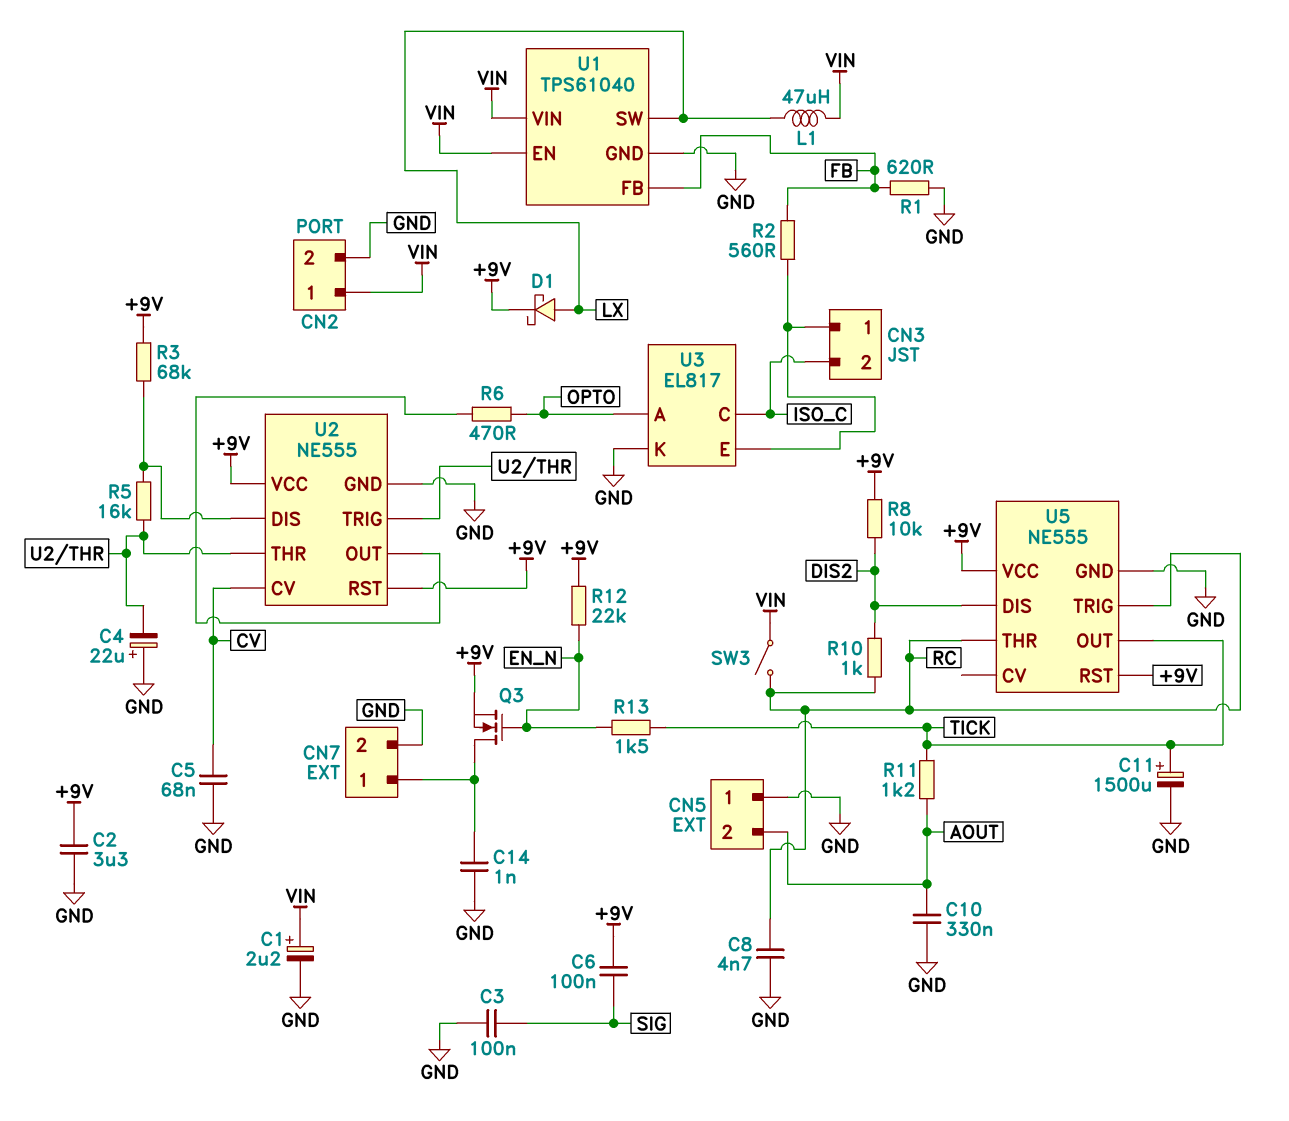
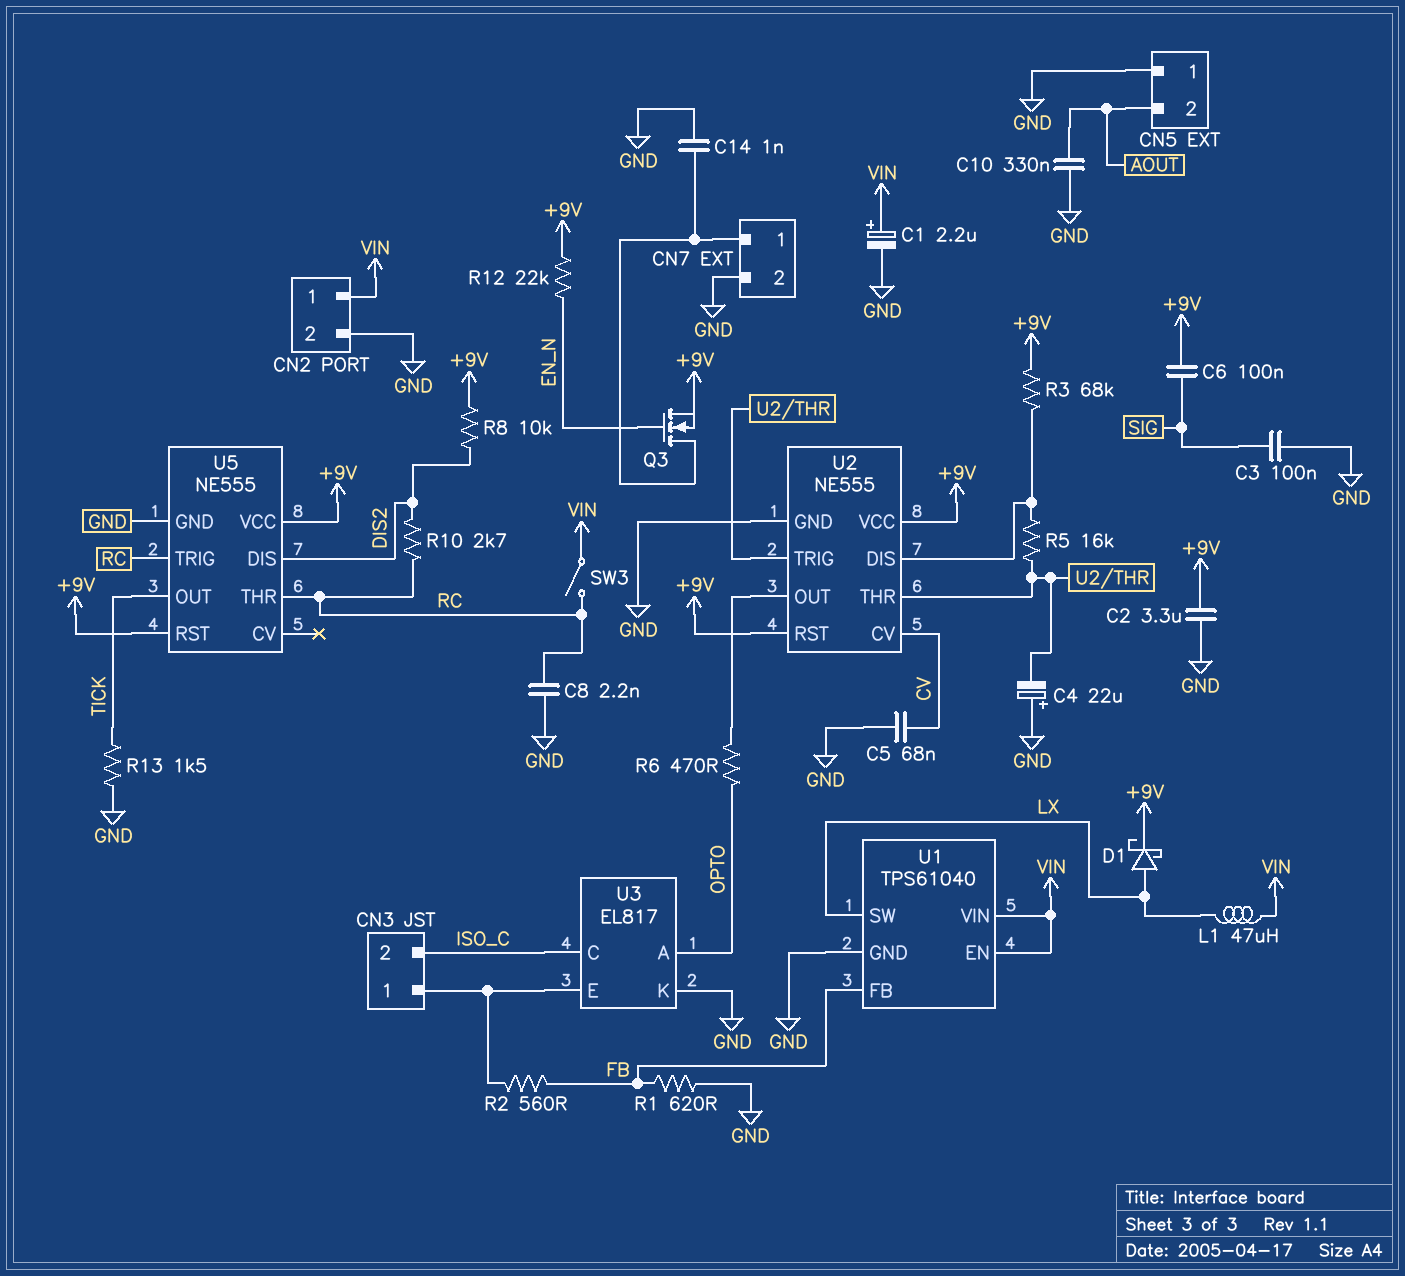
C8: 4.7nF (GND, RC) -> 2.2nF (GND, RC)
C11: 1500uF (plus TICK, minus GND) -> none
R10: 1k (DIS2, RC) -> 2.7k (DIS2, RC)
R11: 1.2k (AOUT, TICK) -> none
R13: 1.5k (EN_N, TICK) -> 1.5k (GND, TICK)

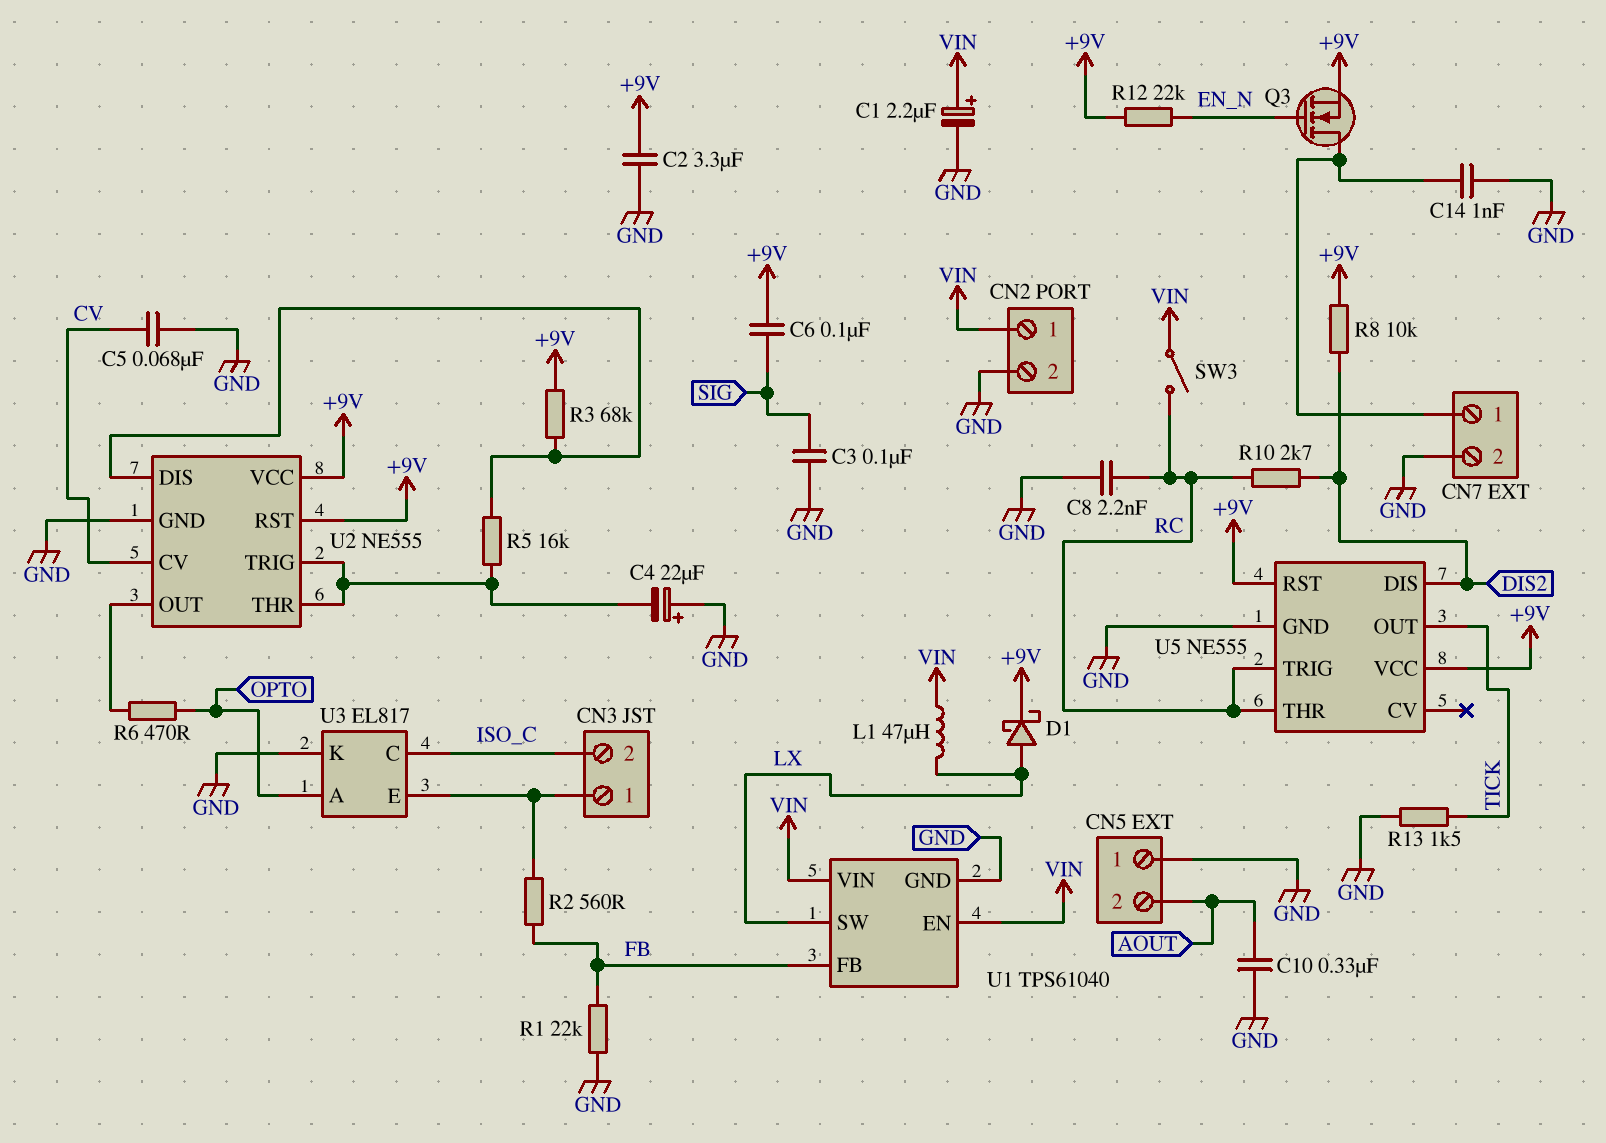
R1: 620 (FB, GND) -> 22k (FB, GND)

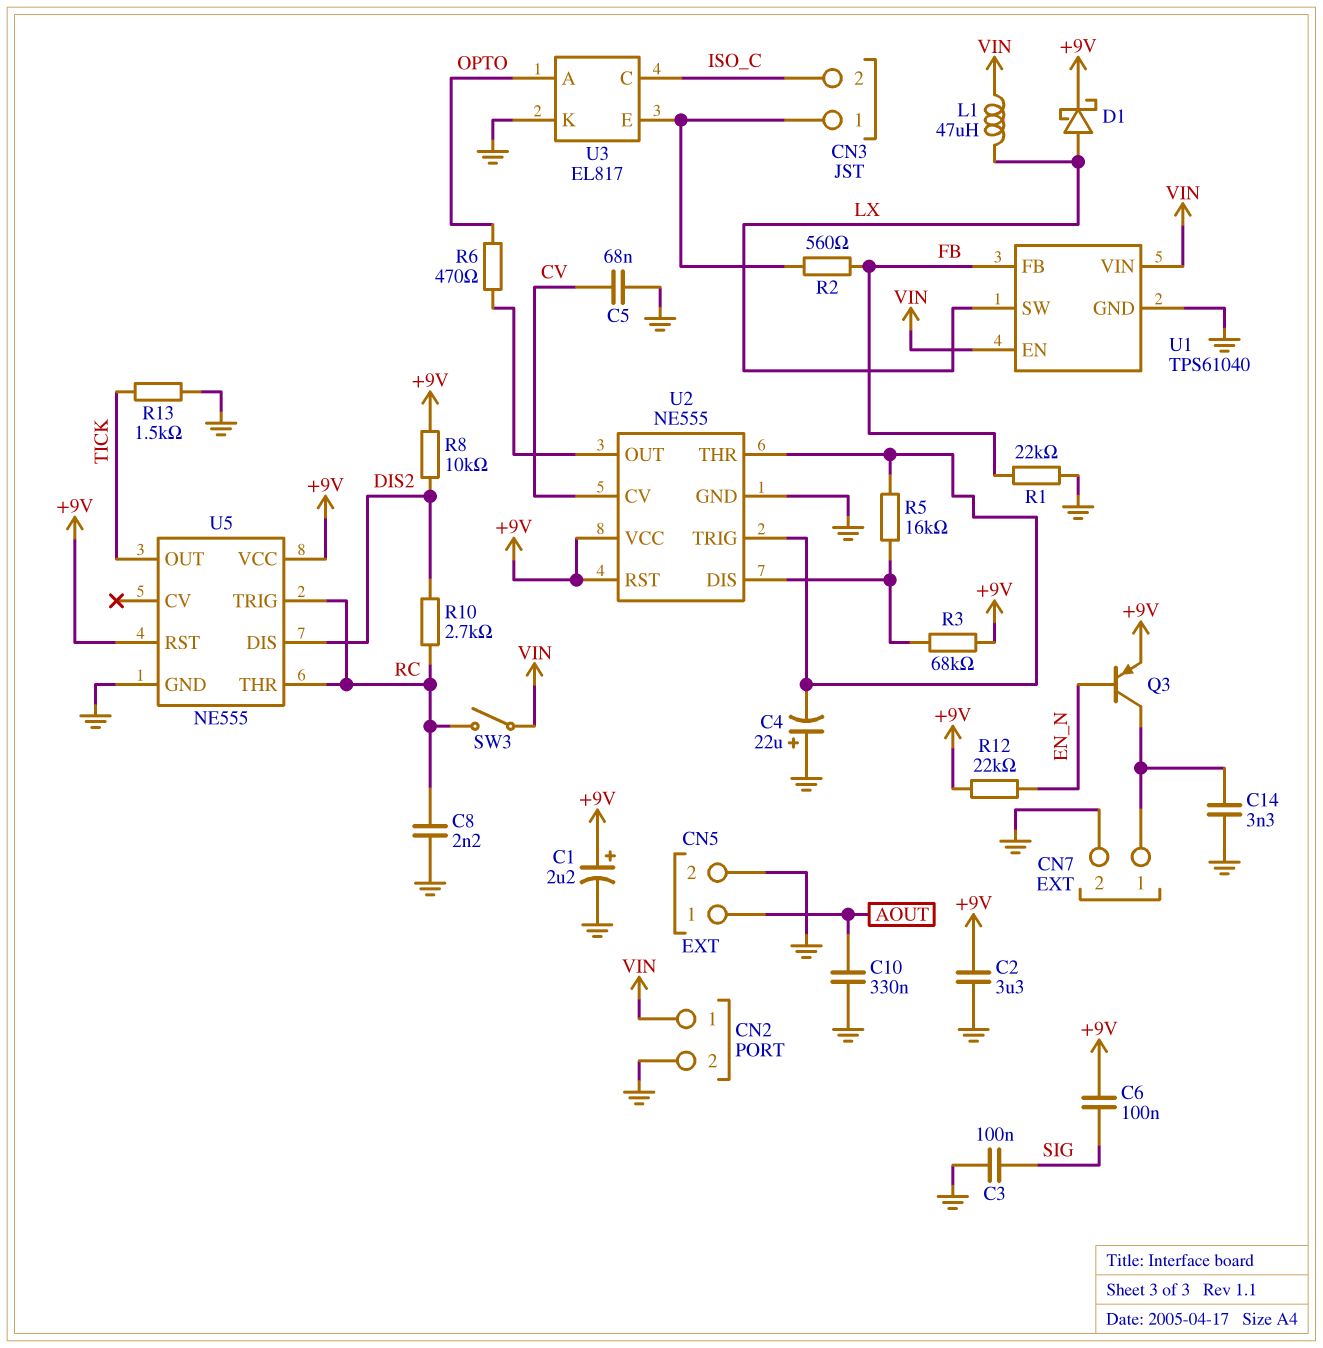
C1: 2.2uF (plus VIN, minus GND) -> 2.2uF (plus +9V, minus GND)
C14: 1nF (CN7/1, GND) -> 3.3nF (CN7/1, GND)
CN5 pin 1: GND -> AOUT
CN5 pin 2: AOUT -> GND
Q3: NMOS (G EN_N, D CN7/1, S +9V) -> PNP (B EN_N, C CN7/1, E +9V)

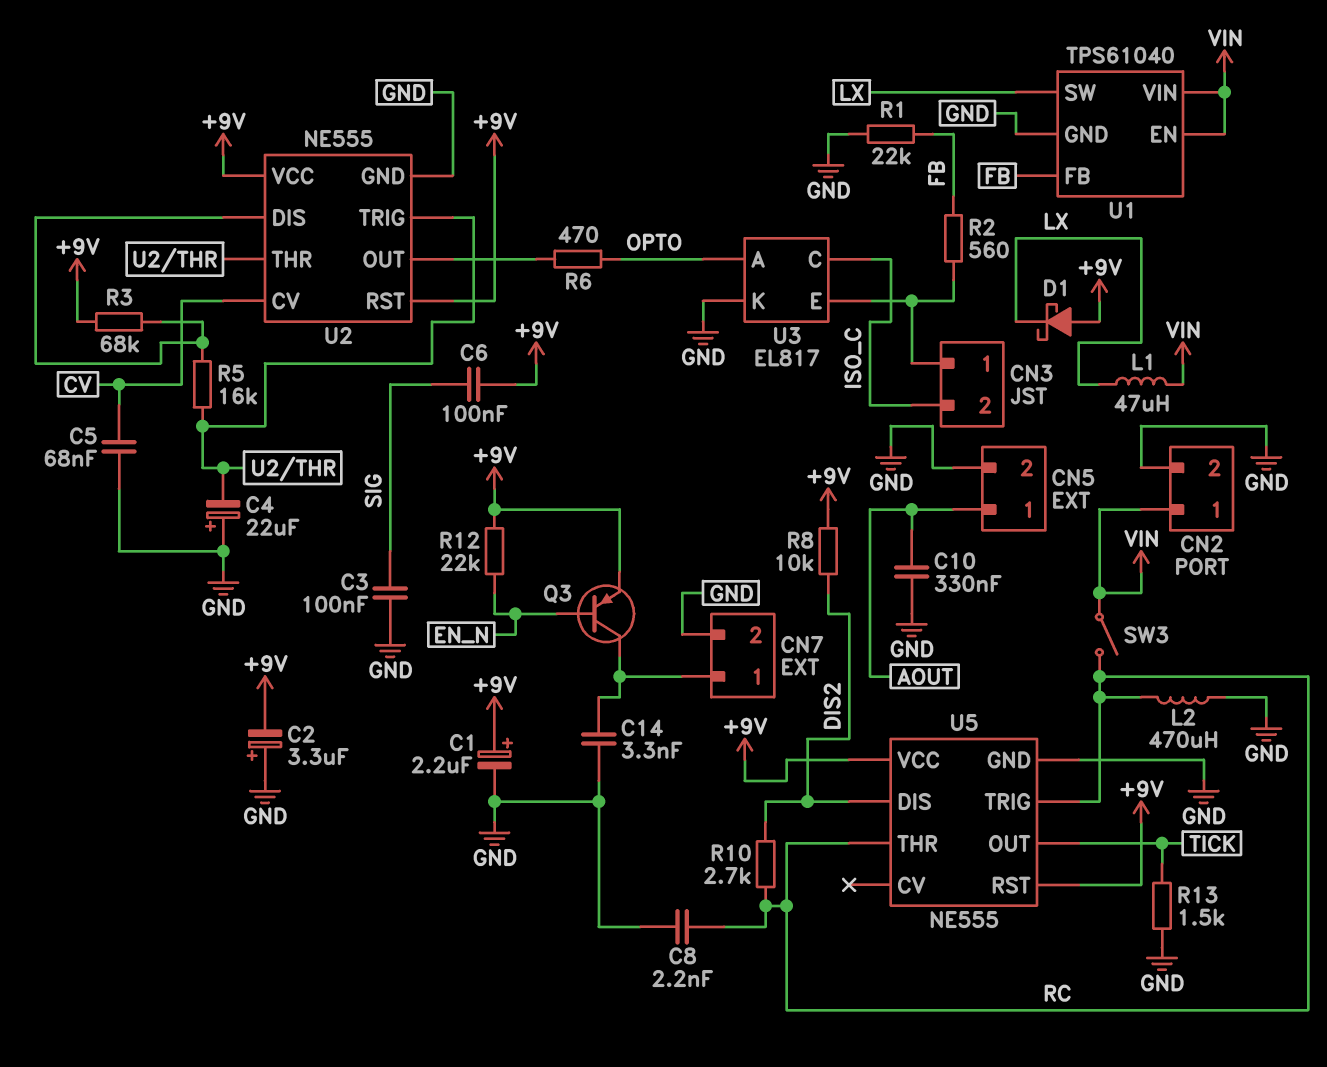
C2: 3.3uF (+9V, GND) -> 3.3uF (plus GND, minus +9V)
D1: schottky (A LX, K +9V) -> schottky (A +9V, K LX)
L2: none -> 470uH (GND, RC)

